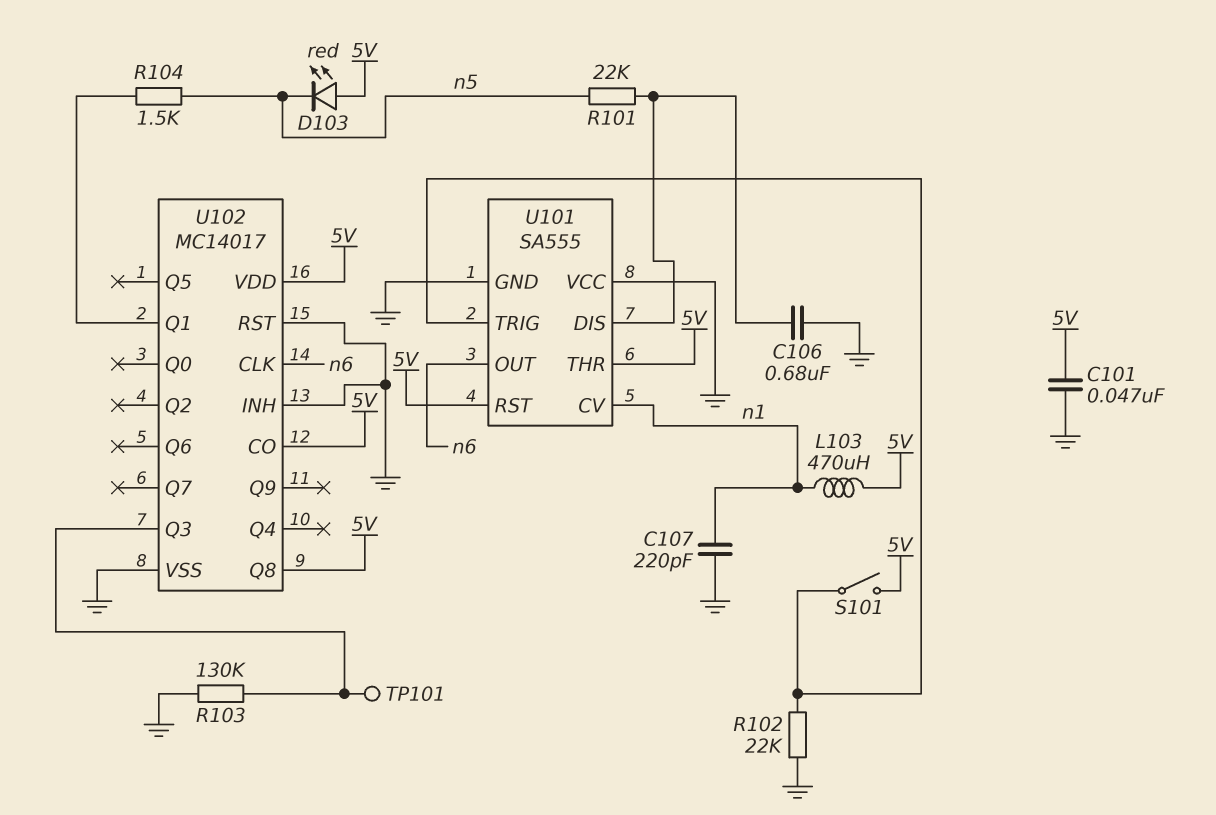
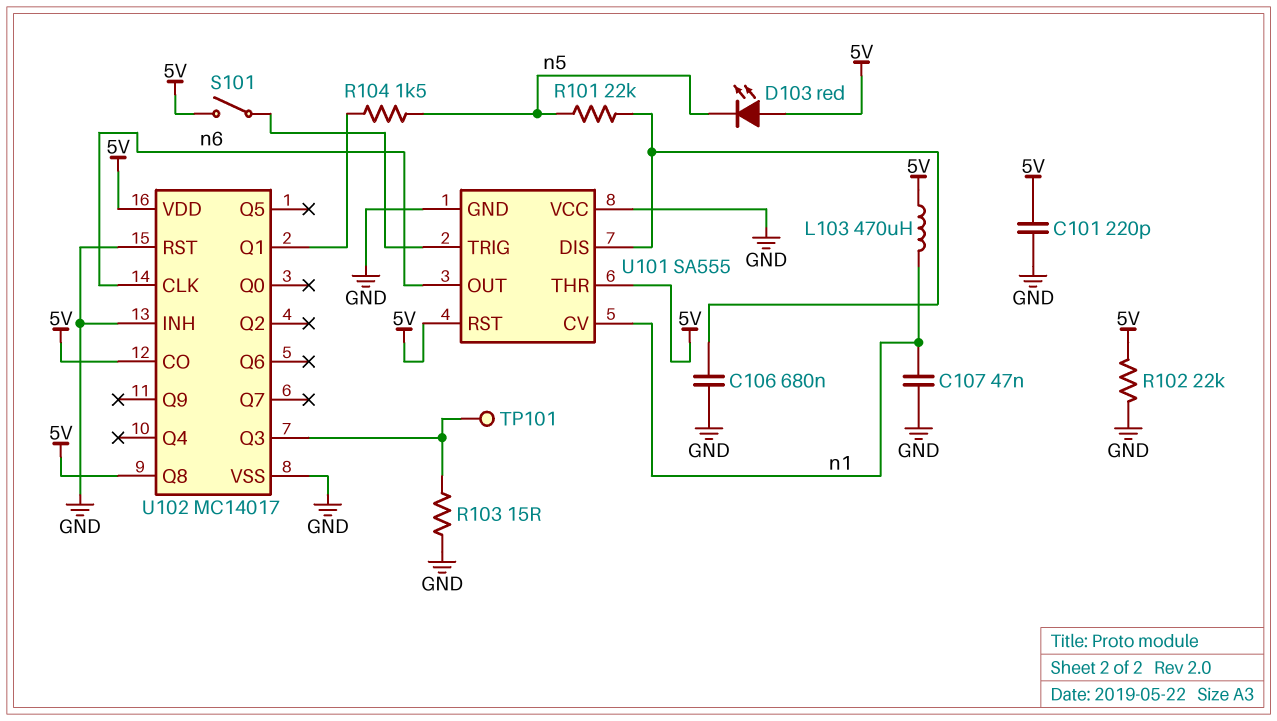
C101: 47nF (5V, GND) -> 220pF (5V, GND)
C107: 220pF (GND, n1) -> 47nF (GND, n1)
R102: 22k (GND, U101/TRIG) -> 22k (5V, GND)
R103: 130k (GND, U102/Q3) -> 15 (GND, U102/Q3)

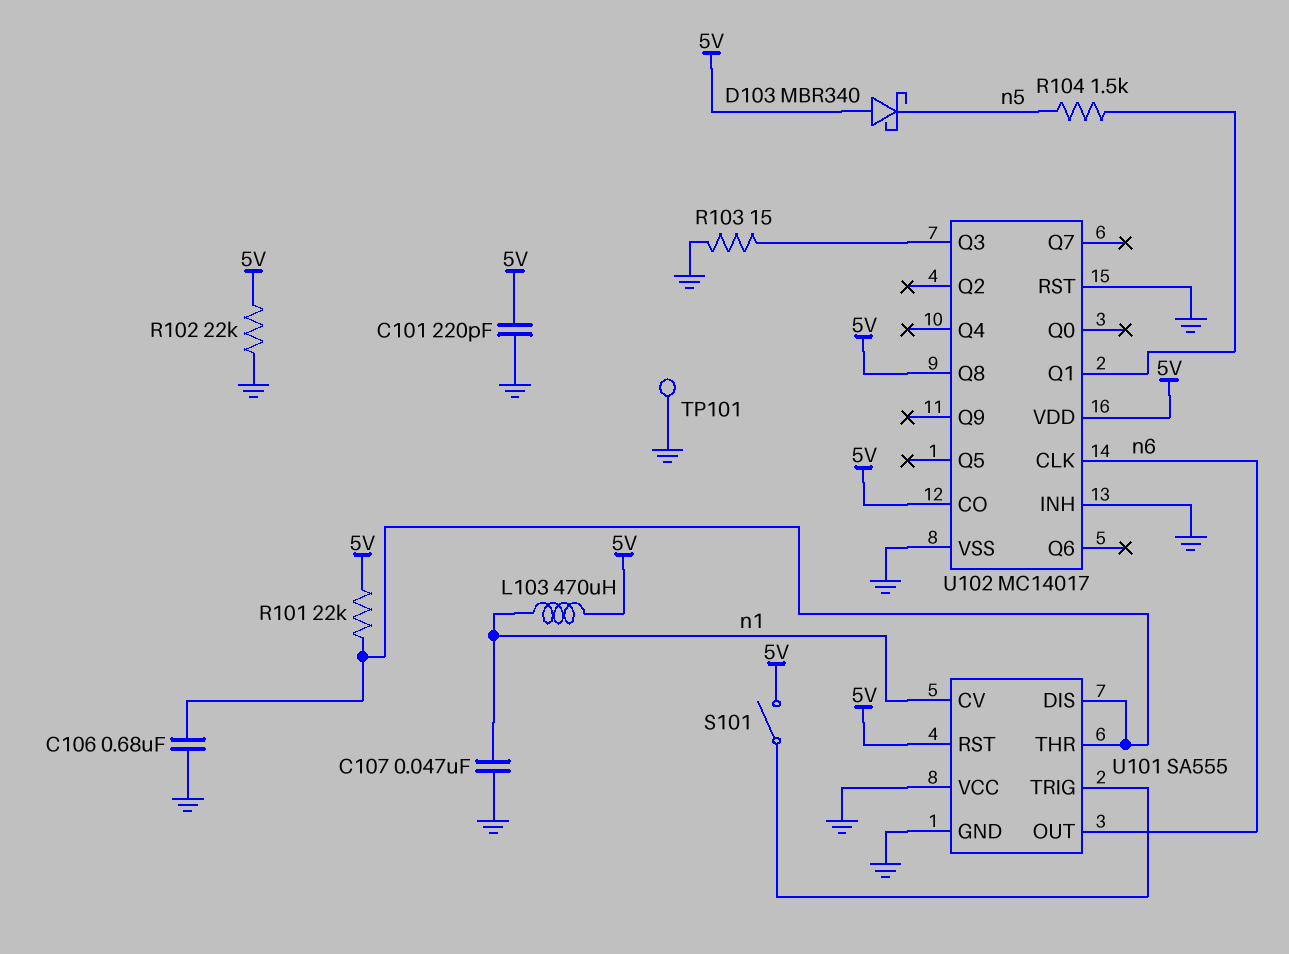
D103: LED red (A 5V, K n5) -> schottky MBR340 (A 5V, K n5)
R101: 22k (U101/DIS, n5) -> 22k (5V, U101/DIS)
TP101: test point (U102/Q3) -> test point (GND)
U101 pin THR: 5V -> U101/DIS

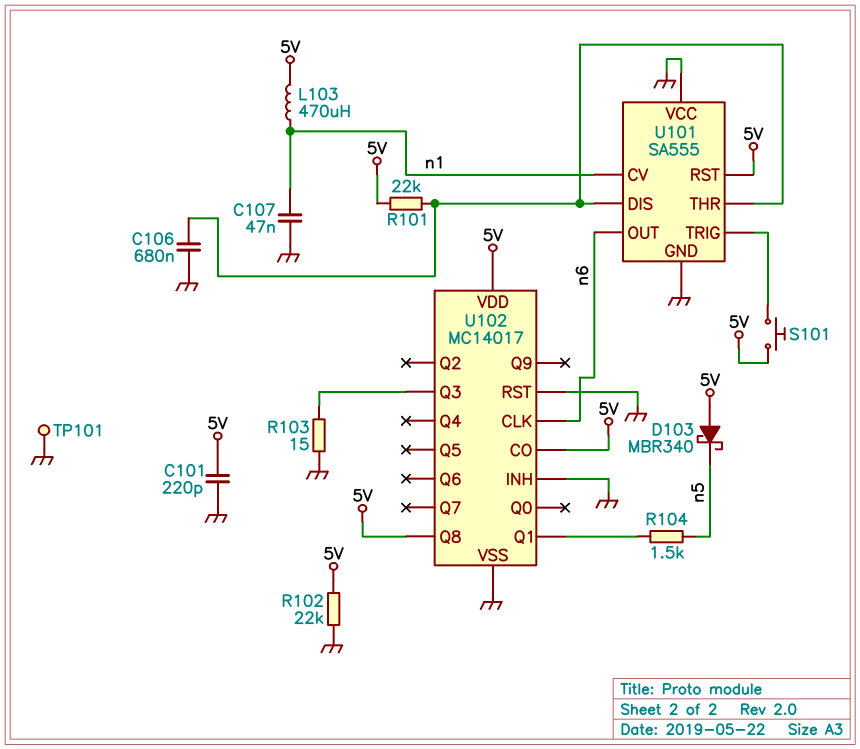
S101: switch (5V, U101/TRIG) -> button (5V, U101/TRIG)

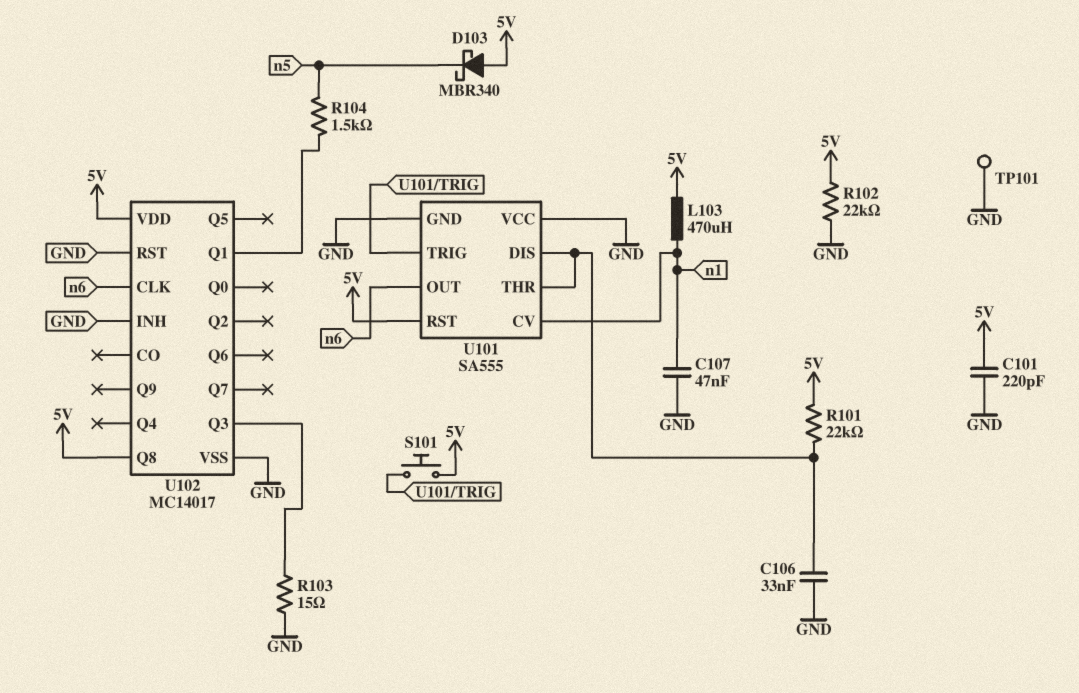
C106: 680nF (GND, U101/DIS) -> 33nF (GND, U101/DIS)
U102 pin CO: 5V -> none

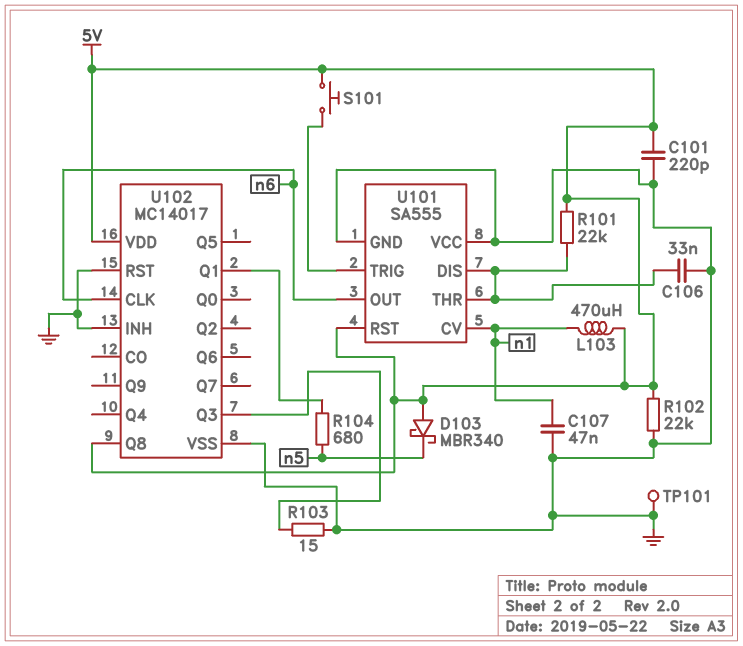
R104: 1.5k (U102/Q1, n5) -> 680 (U102/Q1, n5)

